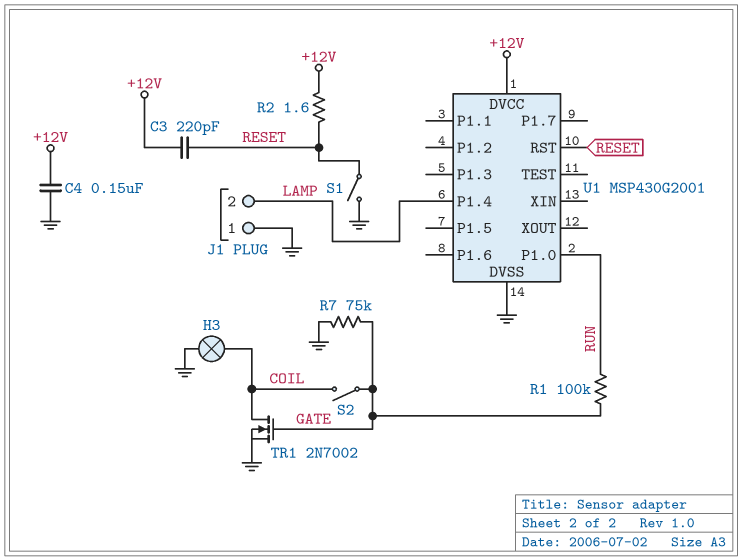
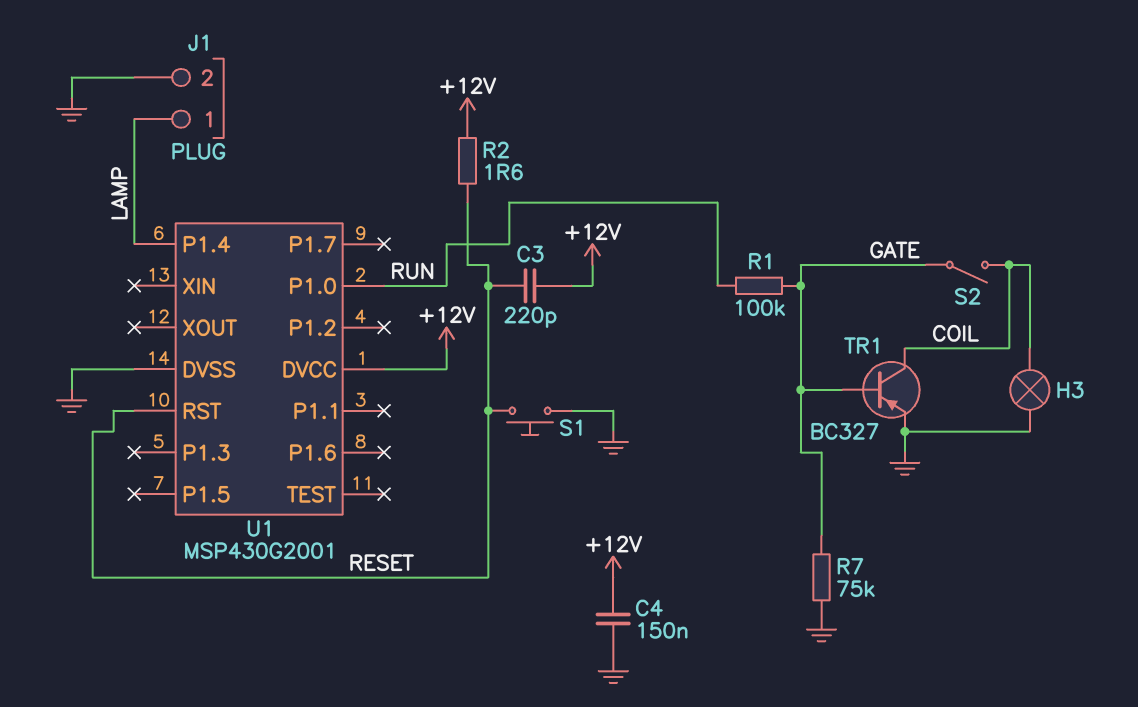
J1 pin 1: GND -> LAMP
J1 pin 2: LAMP -> GND
S1: switch (GND, RESET) -> button (GND, RESET)
TR1: NMOS 2N7002 (G GATE, D COIL, S GND) -> PNP BC327 (B GATE, C COIL, E GND)

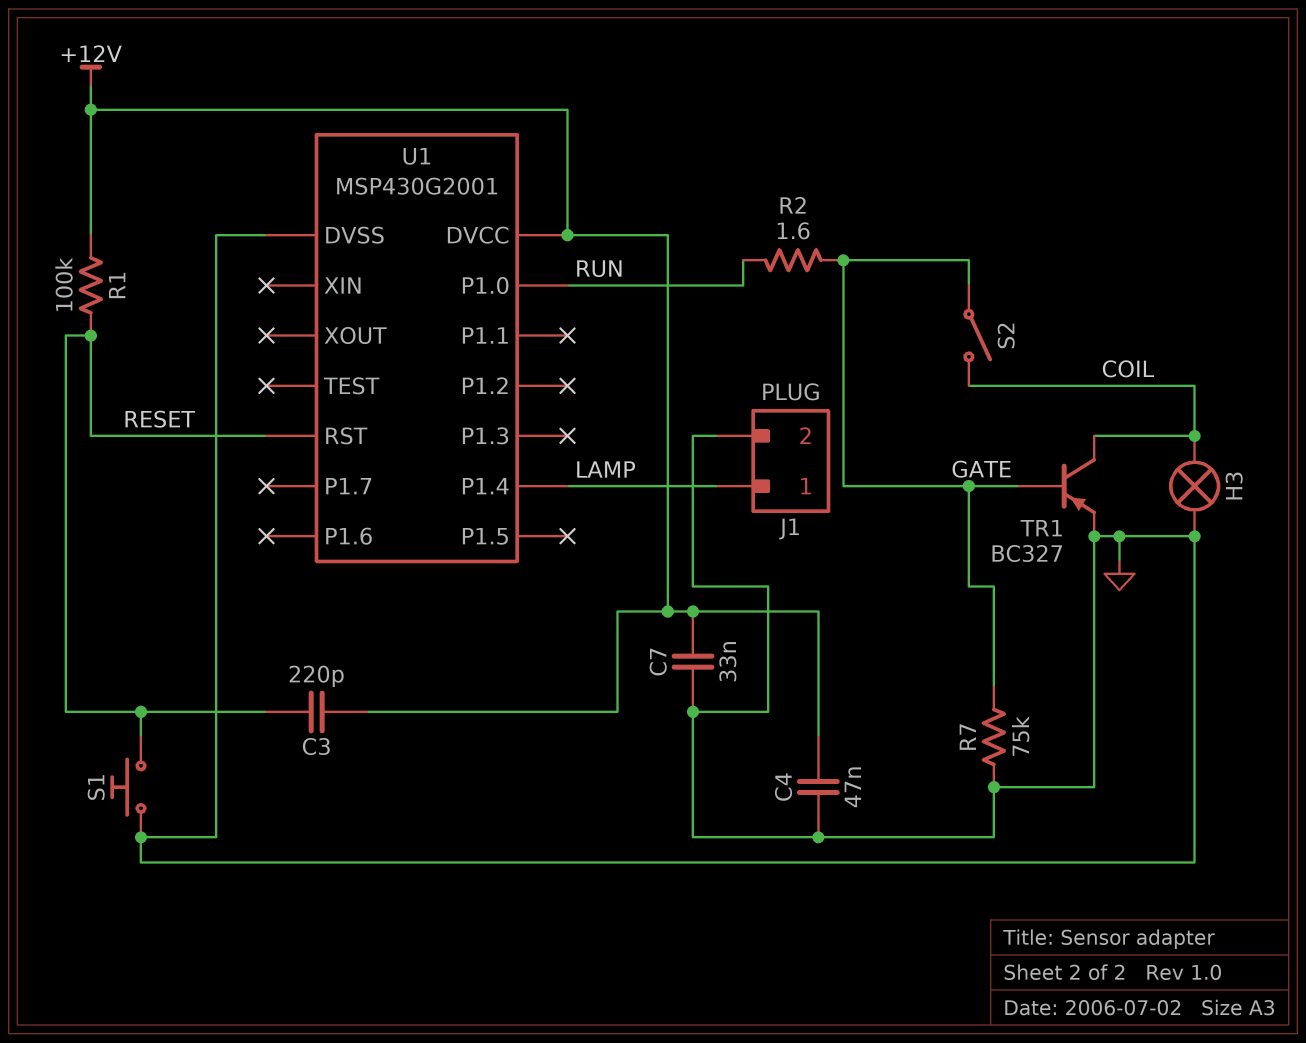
C4: 150nF (+12V, GND) -> 47nF (+12V, GND)
C7: none -> 33nF (+12V, GND)
R1: 100k (GATE, RUN) -> 100k (+12V, RESET)
R2: 1.6 (+12V, RESET) -> 1.6 (GATE, RUN)

